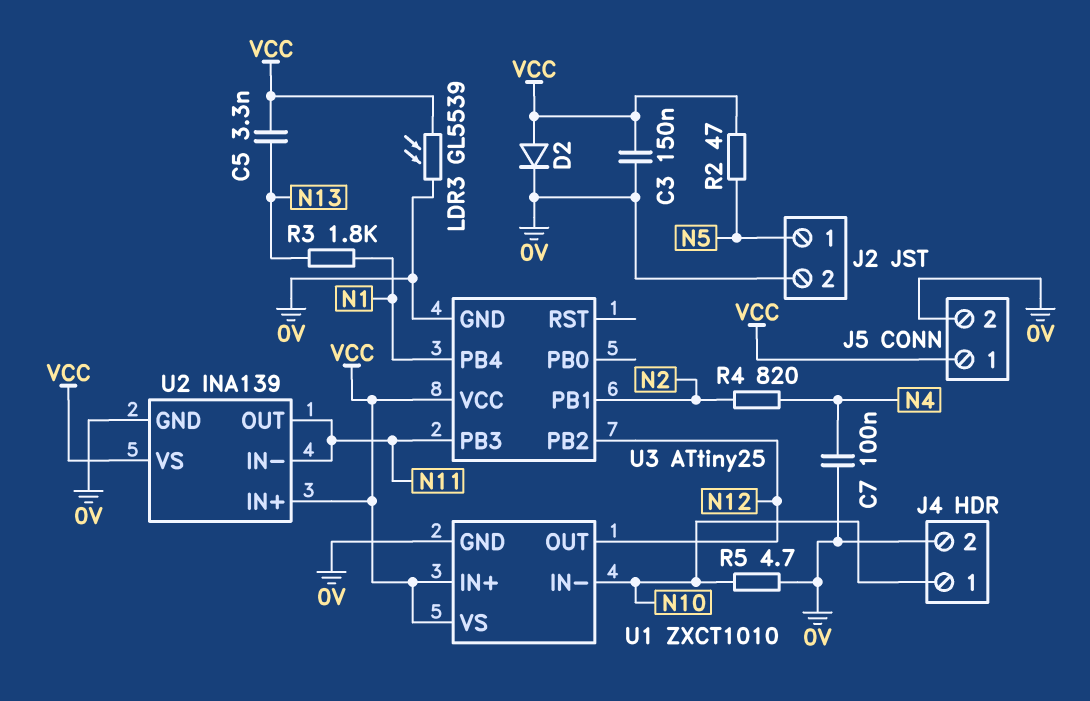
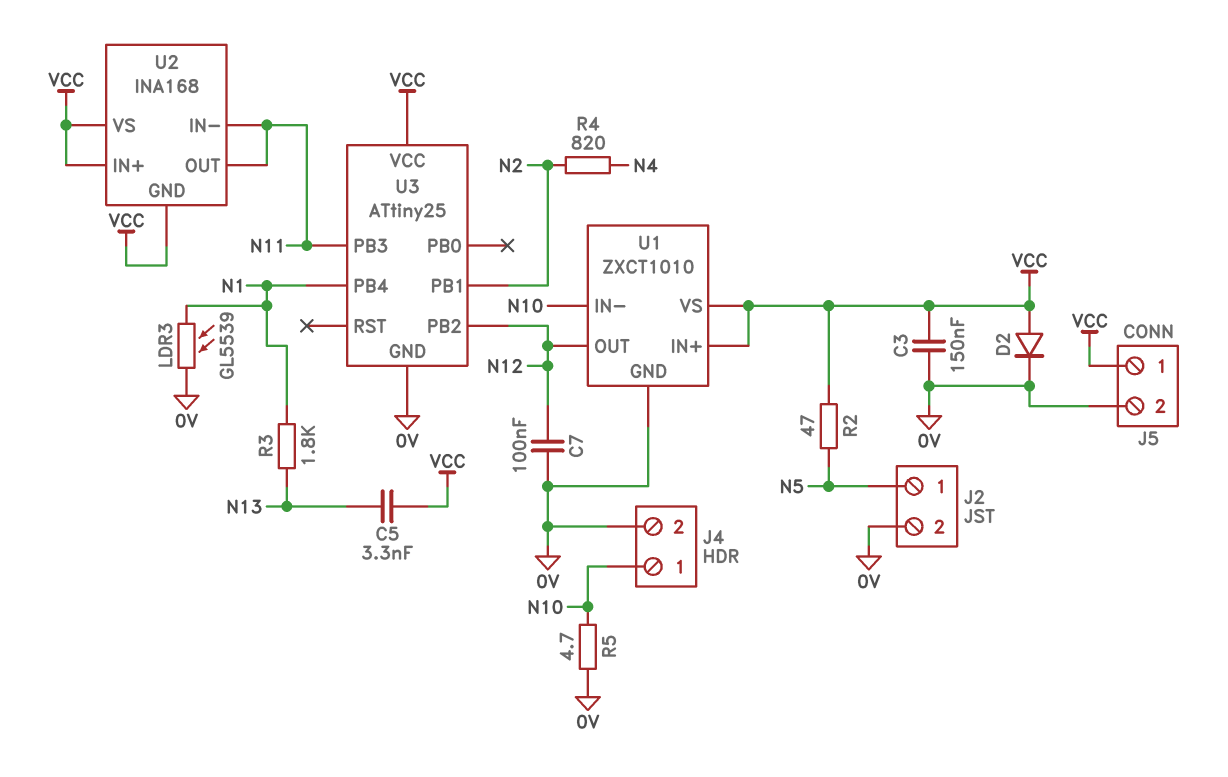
C7: 100nF (0V, N4) -> 100nF (0V, N12)
LDR3: GL5539 (0V, VCC) -> GL5539 (0V, N1)
U2: INA139 -> INA168
U2 pin GND: 0V -> VCC

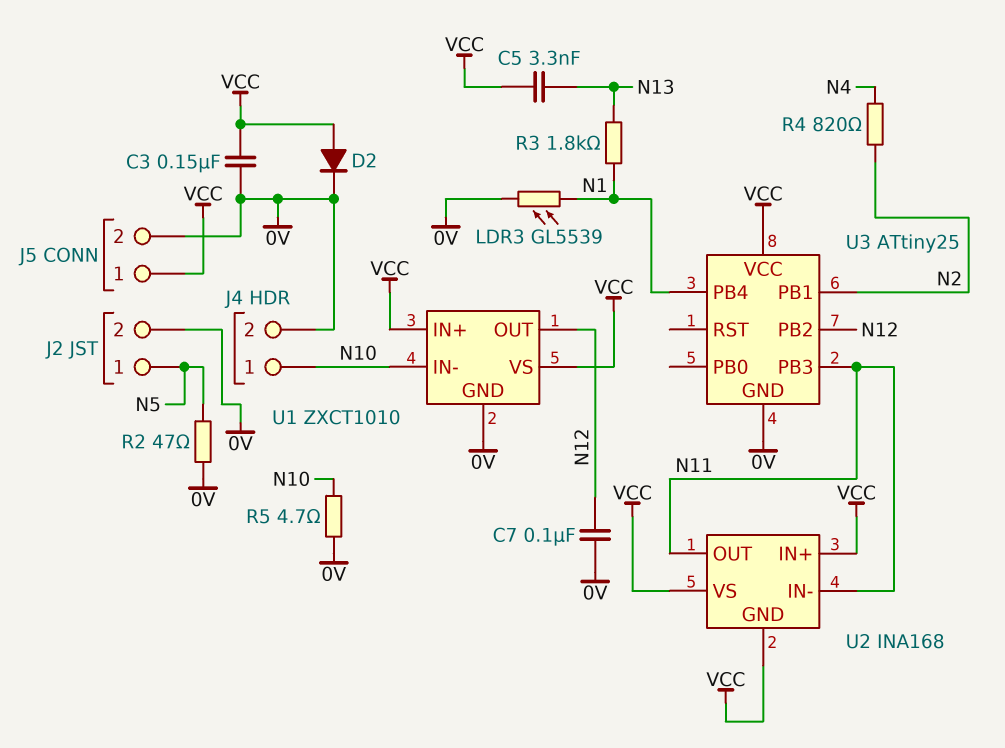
R2: 47 (N5, VCC) -> 47 (0V, N5)

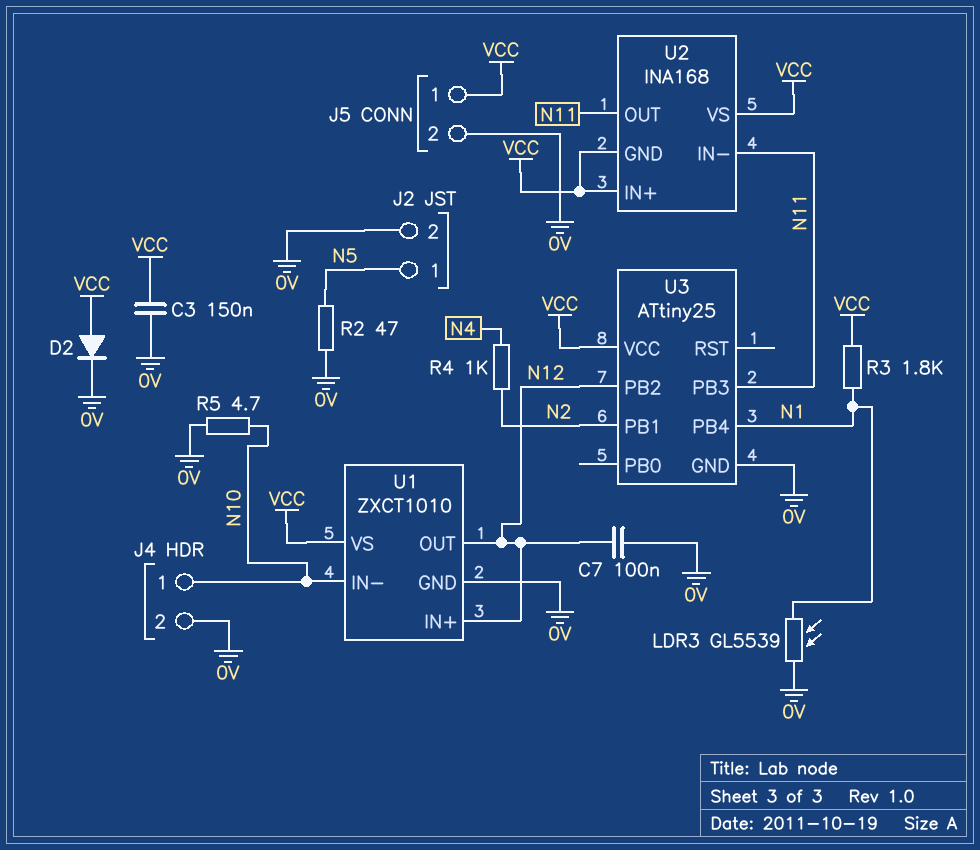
C5: 3.3nF (N13, VCC) -> none
R3: 1.8k (N1, N13) -> 1.8k (N1, VCC)
R4: 820 (N2, N4) -> 1k (N2, N4)
U1 pin IN+: VCC -> N12

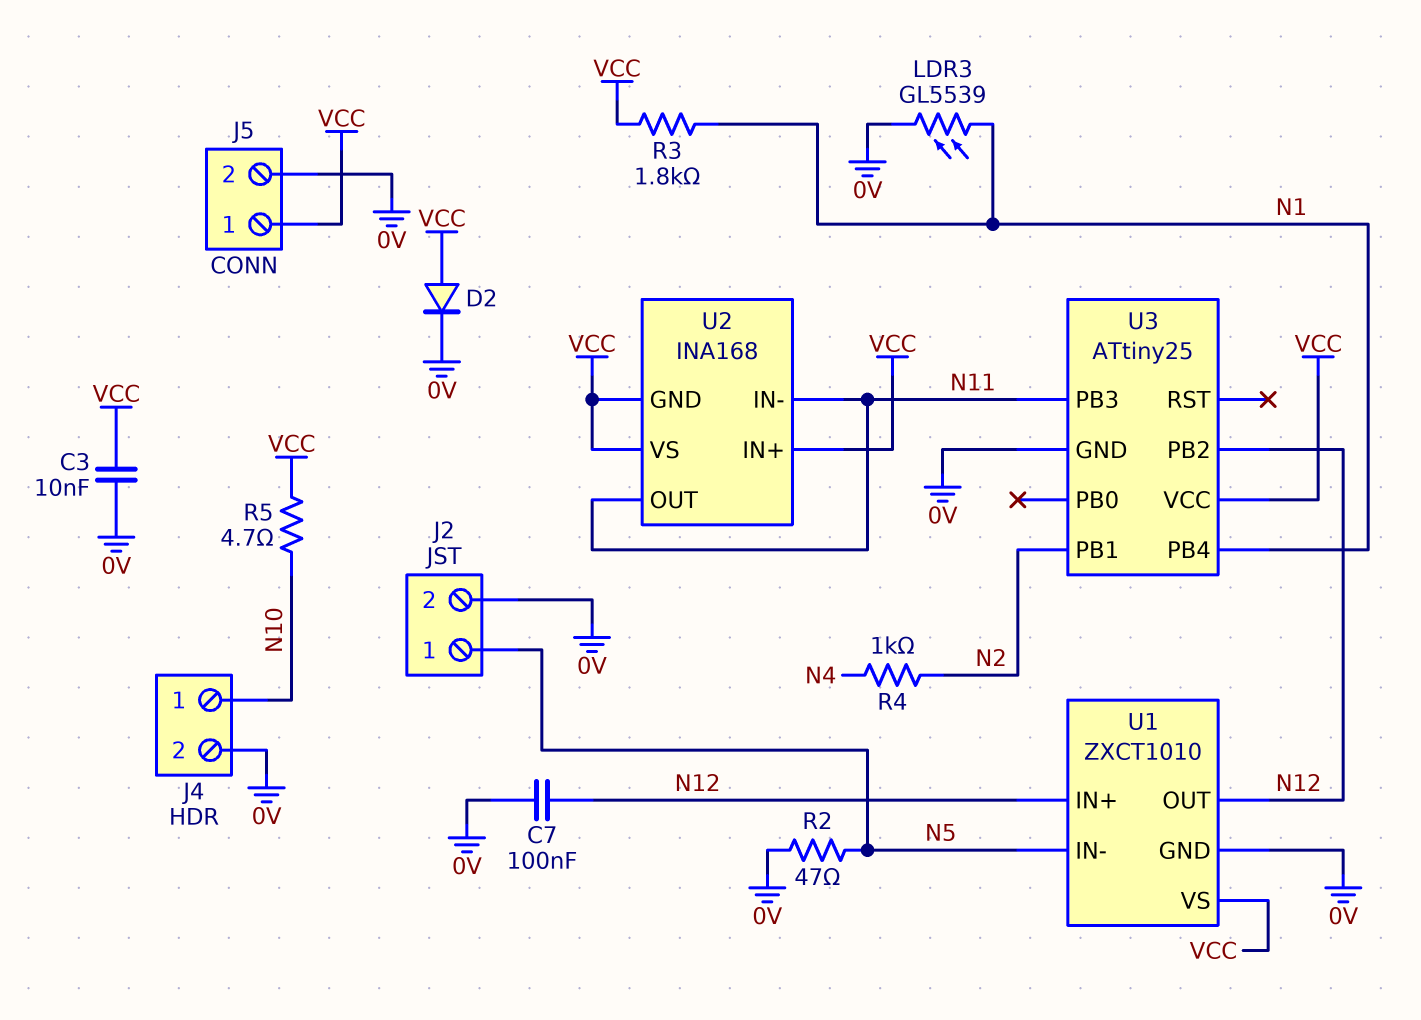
C3: 150nF (0V, VCC) -> 10nF (0V, VCC)
R5: 4.7 (0V, N10) -> 4.7 (N10, VCC)
U1 pin IN-: N10 -> N5

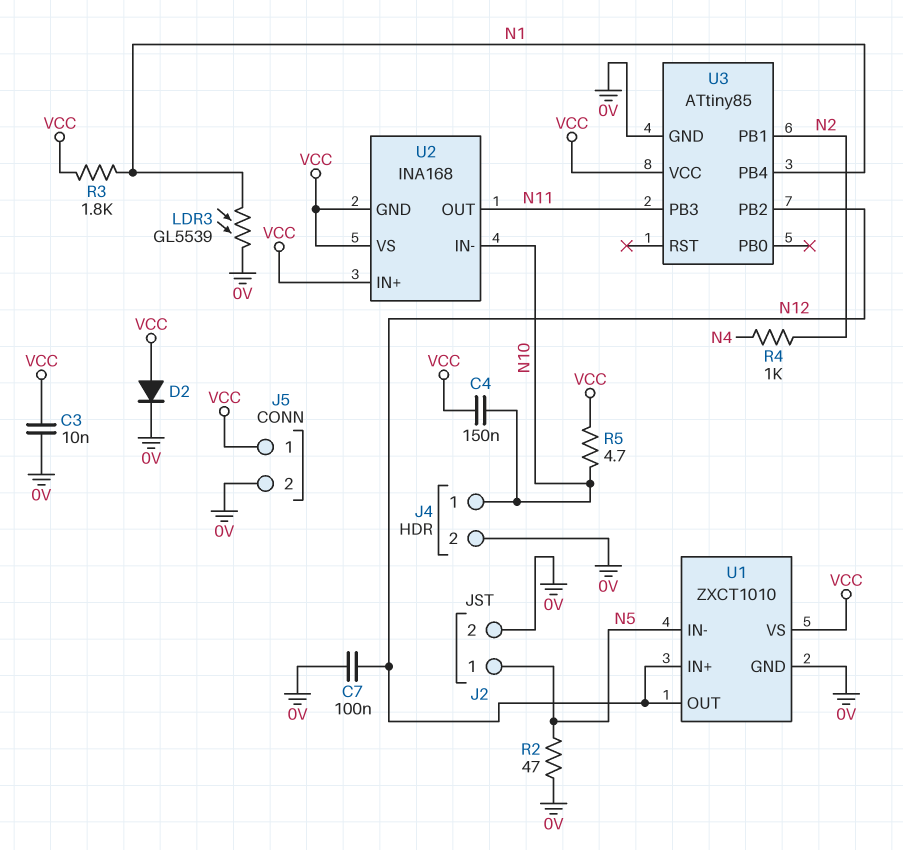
C4: none -> 150nF (N10, VCC)
U2 pin IN-: N11 -> N10
U3: ATtiny25 -> ATtiny85

